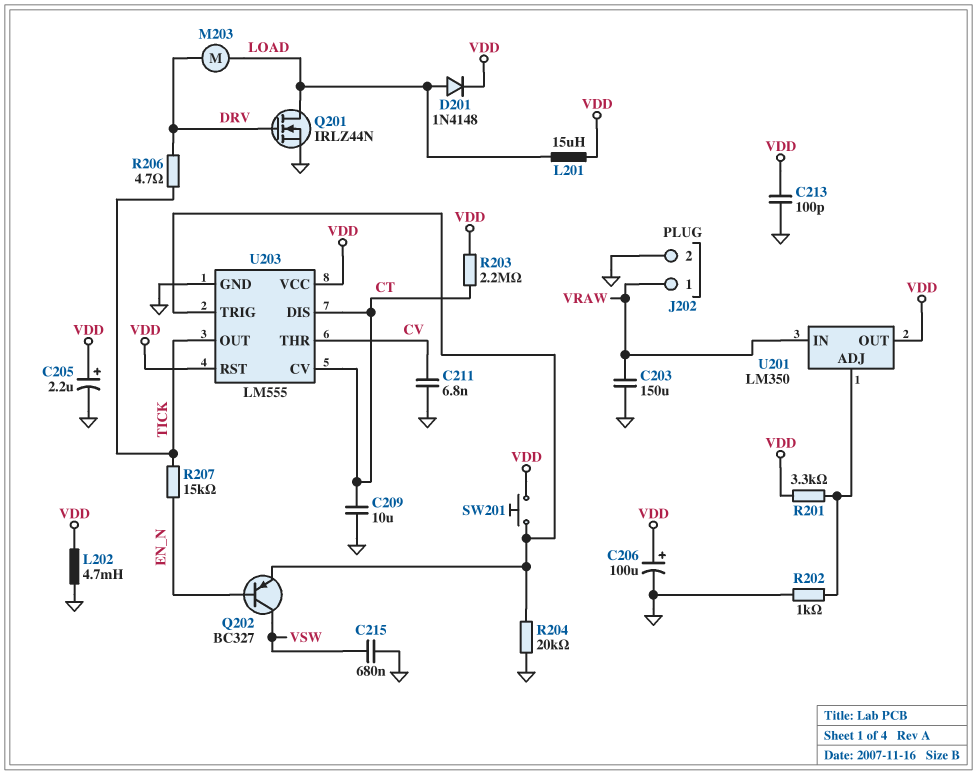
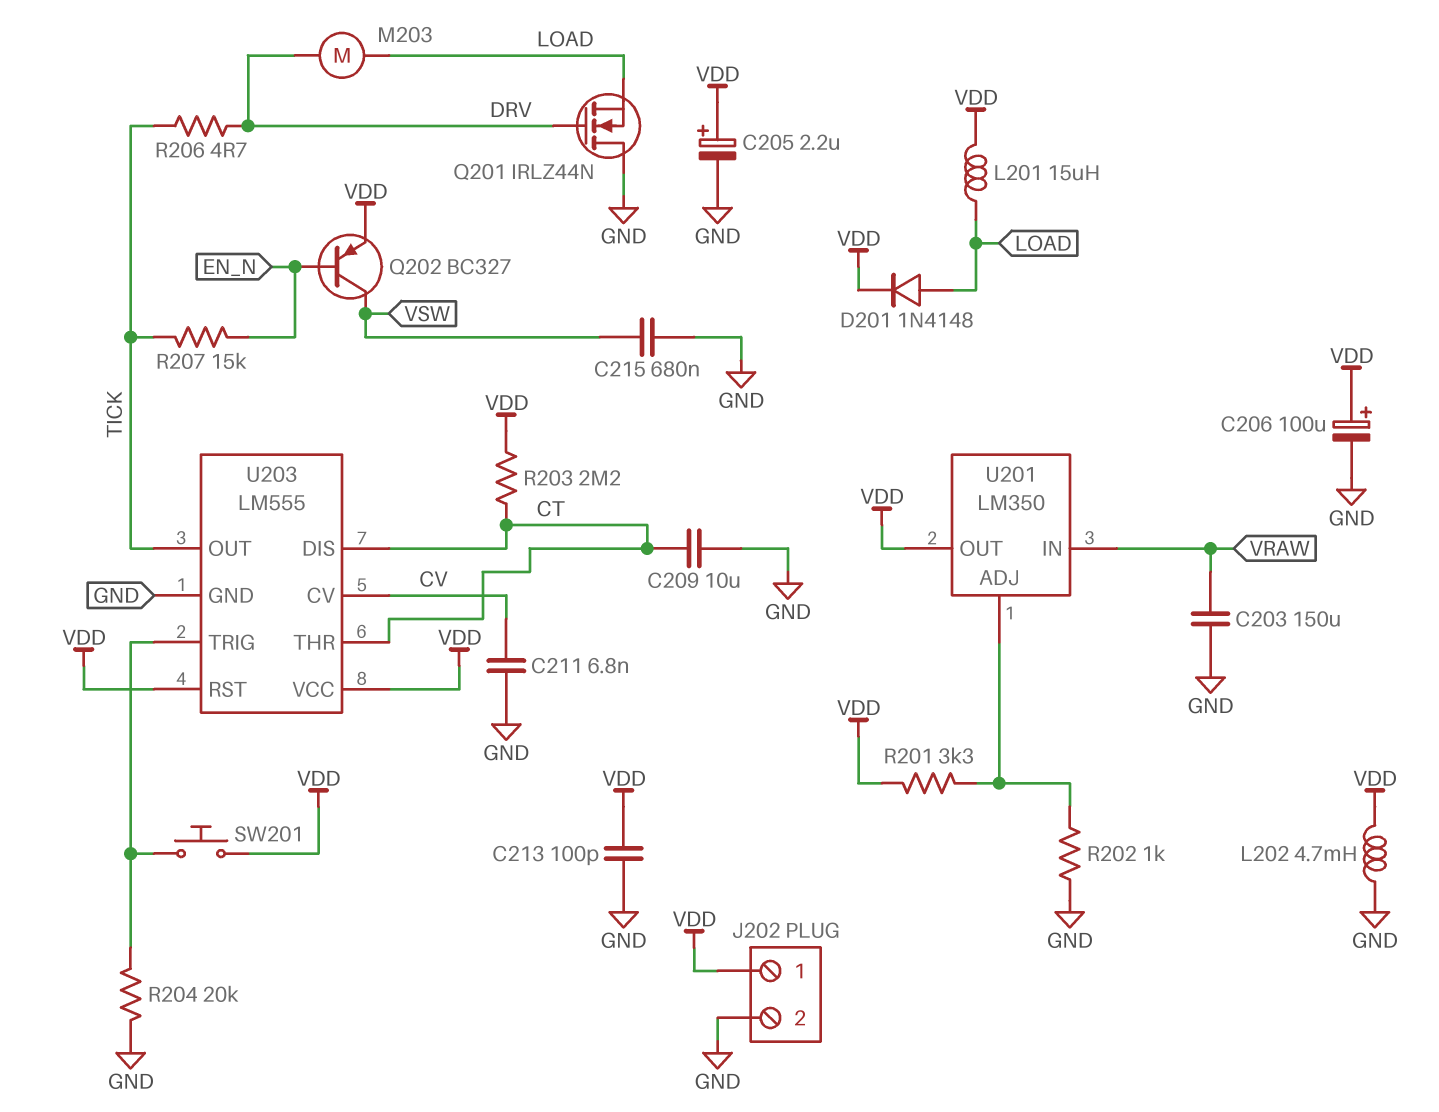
J202 pin 1: VRAW -> VDD
Q201: NMOS IRLZ44N (G DRV, D LOAD, S GND) -> NMOS IRLZ44N (G DRV, D GND, S LOAD)
Q202: PNP BC327 (B EN_N, C VSW, E U203/TRIG) -> PNP BC327 (B EN_N, C VSW, E VDD)
U203 pin CV: CT -> CV
U203 pin THR: CV -> CT

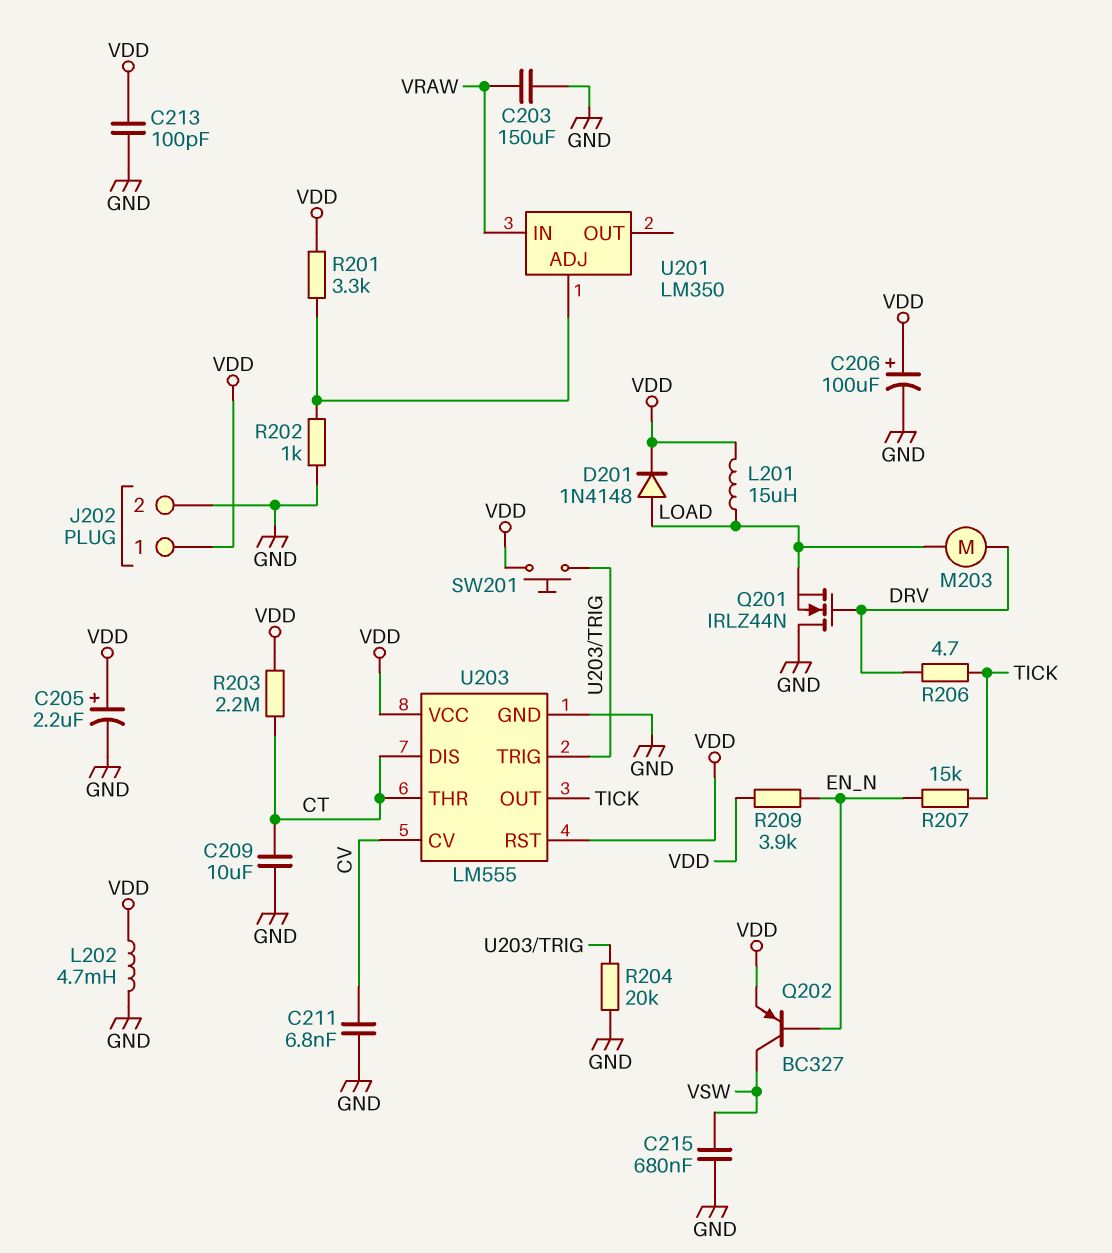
R209: none -> 3.9k (EN_N, VDD)
U201 pin OUT: VDD -> none

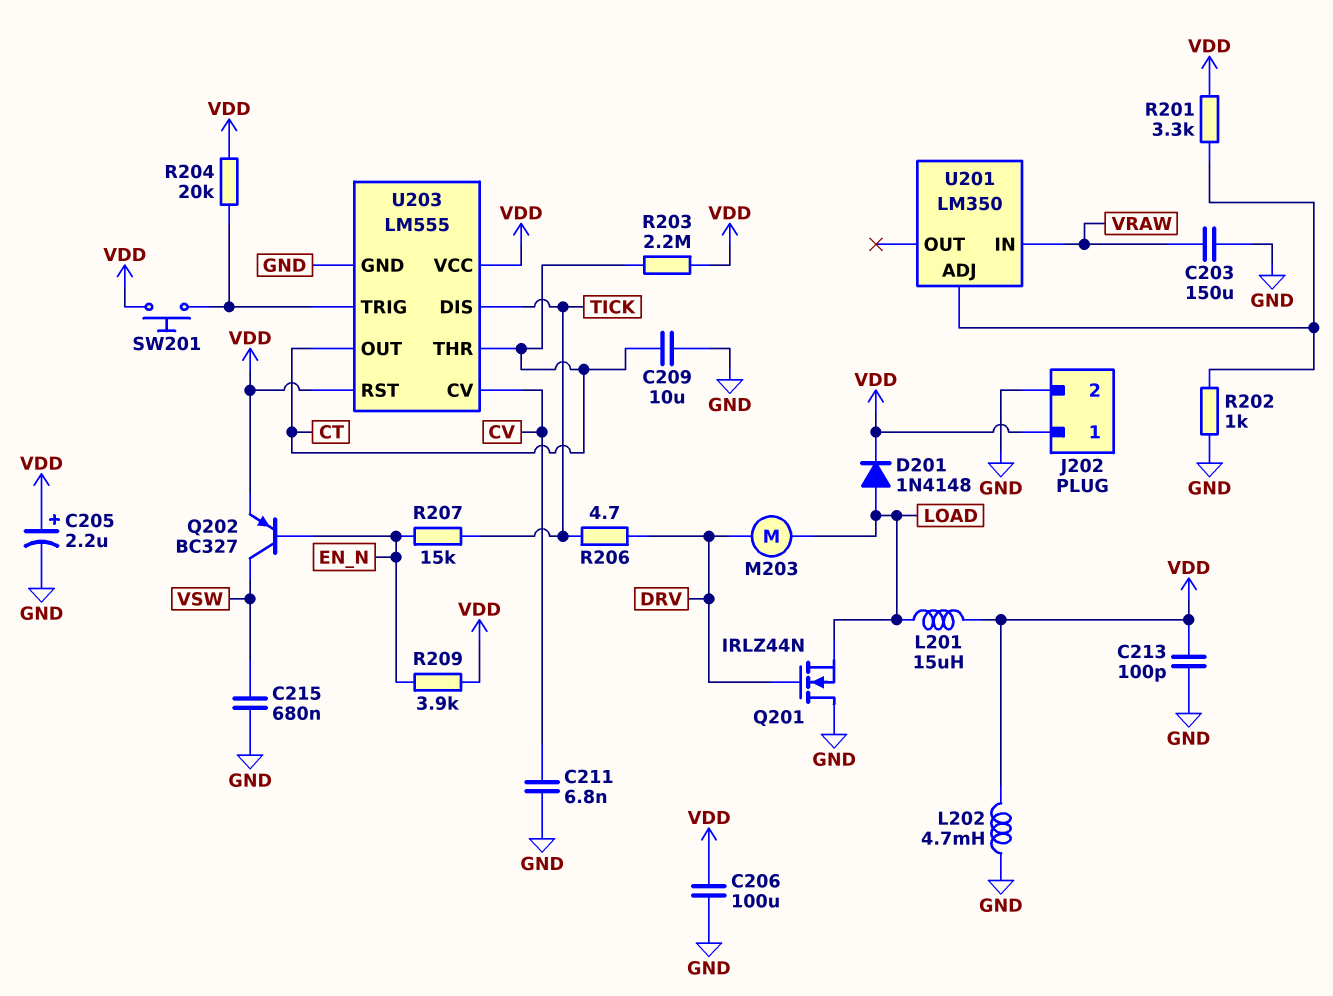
C206: 100uF (plus VDD, minus GND) -> 100uF (GND, VDD)
R204: 20k (GND, U203/TRIG) -> 20k (U203/TRIG, VDD)
U203 pin DIS: CT -> TICK
U203 pin OUT: TICK -> CT

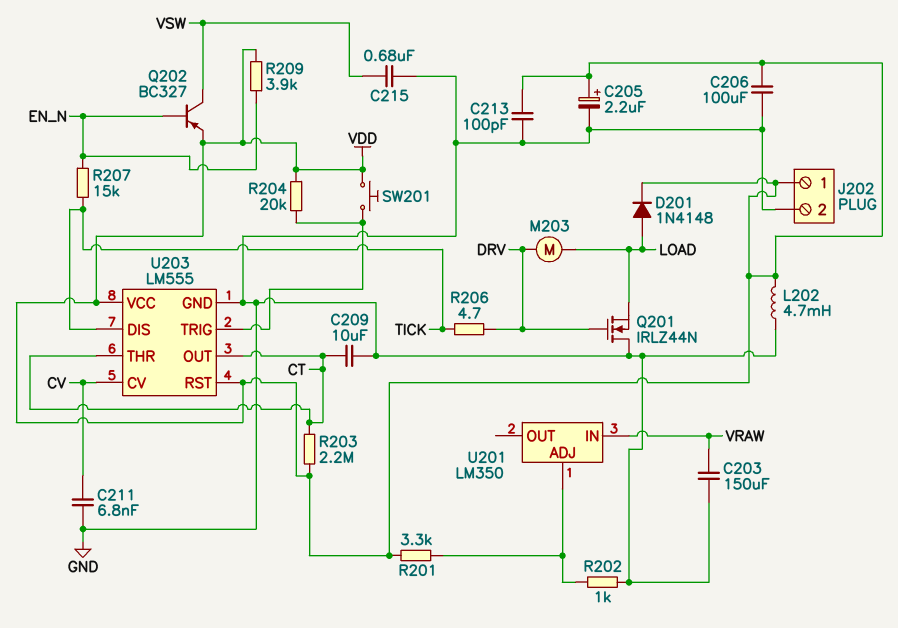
L201: 15uH (LOAD, VDD) -> none

